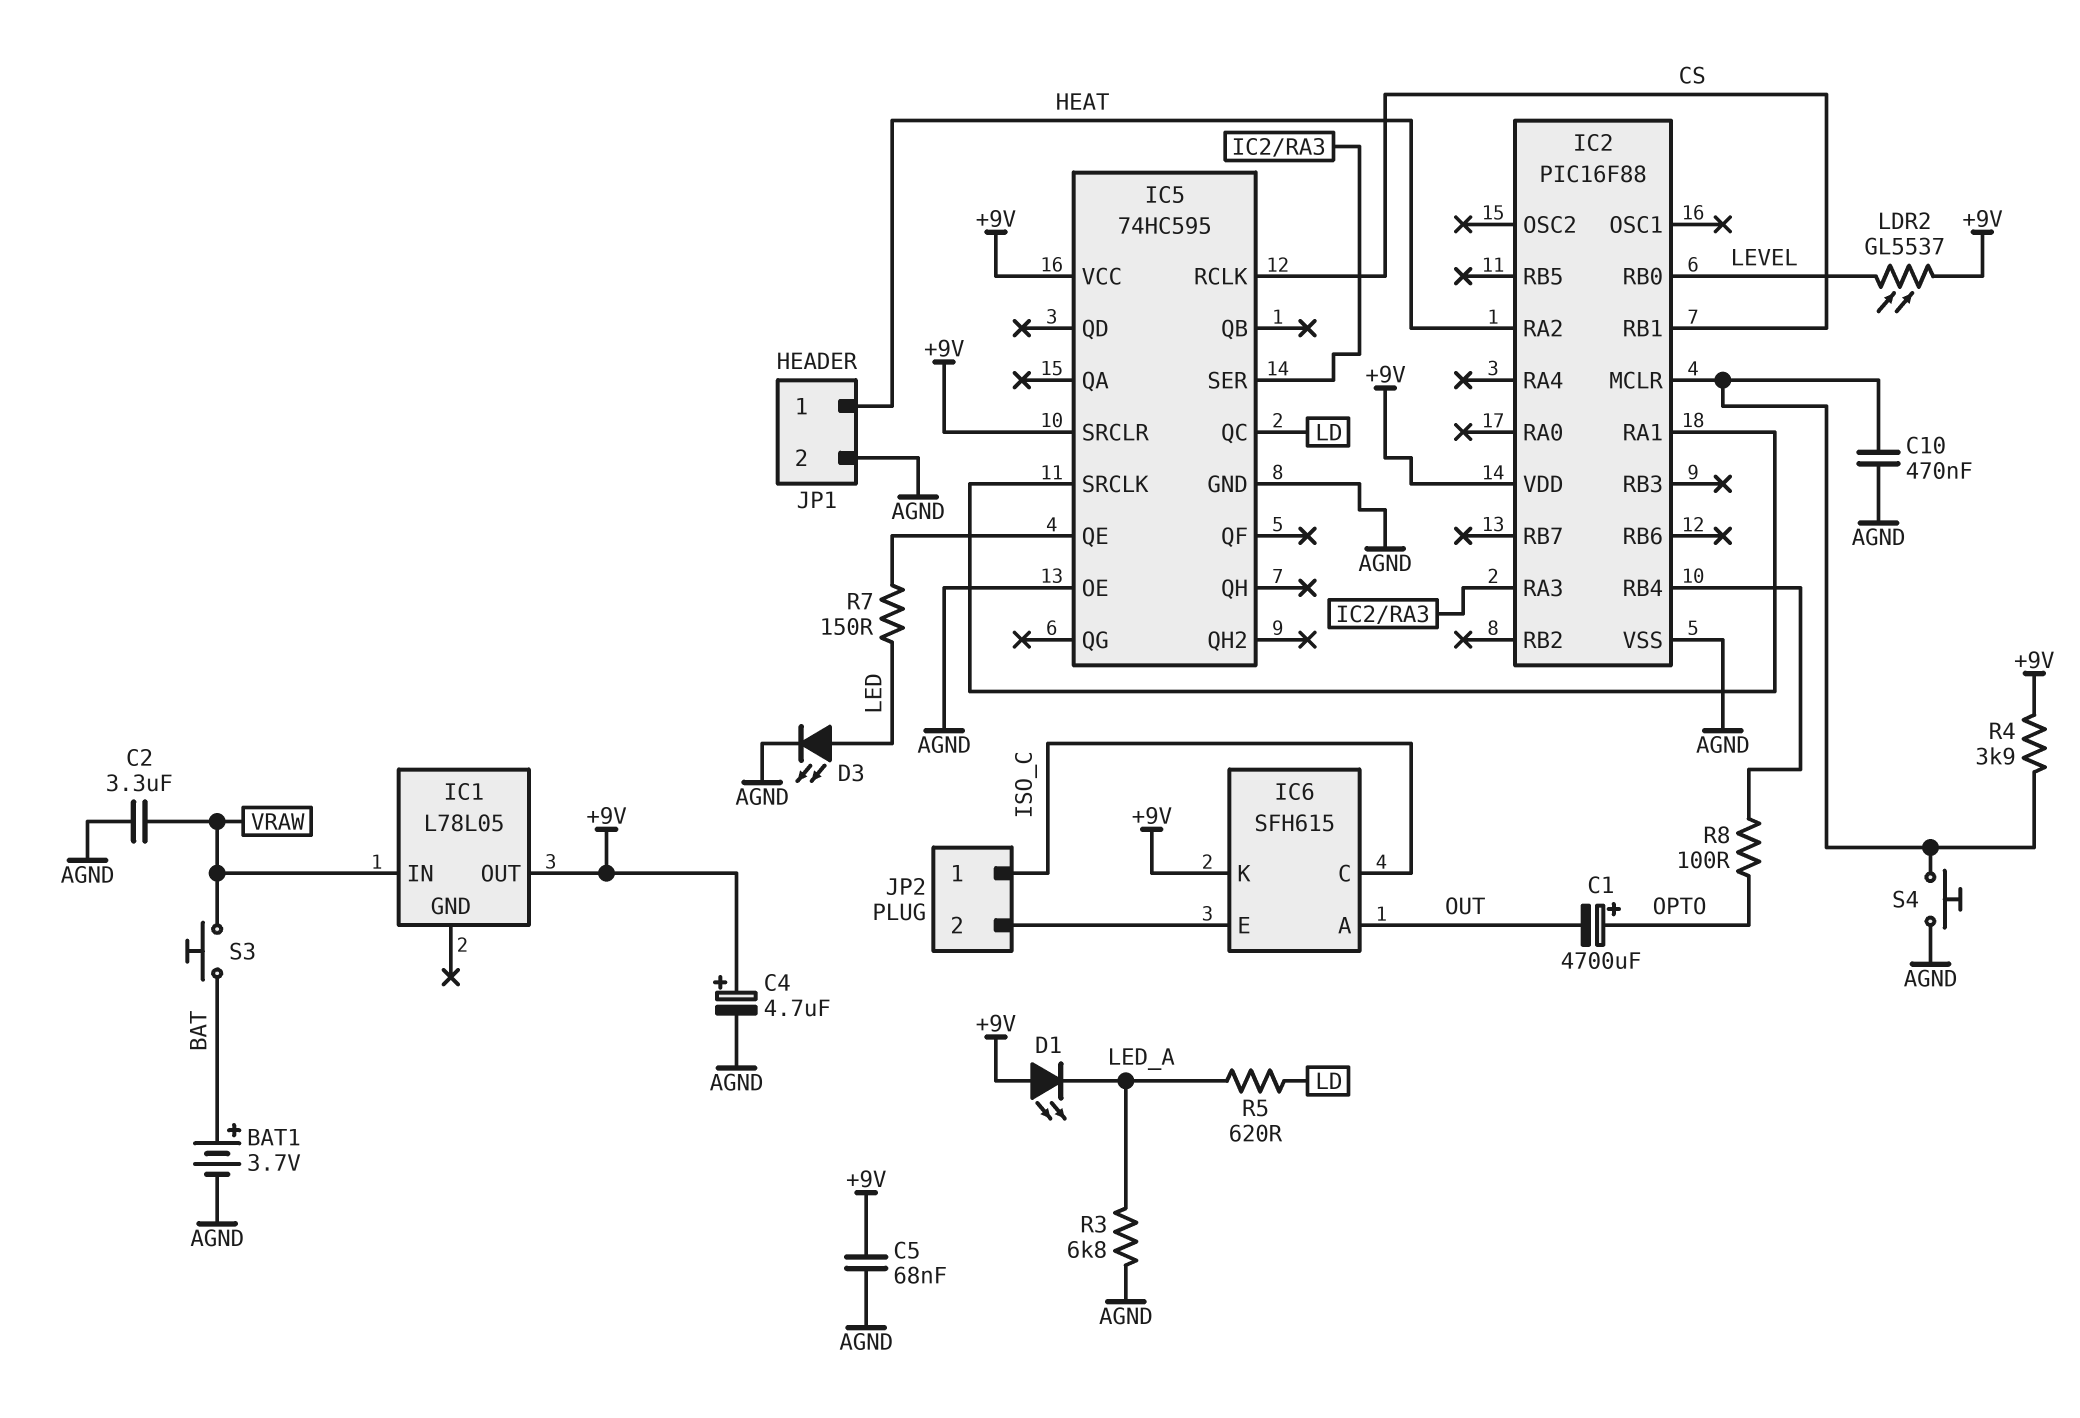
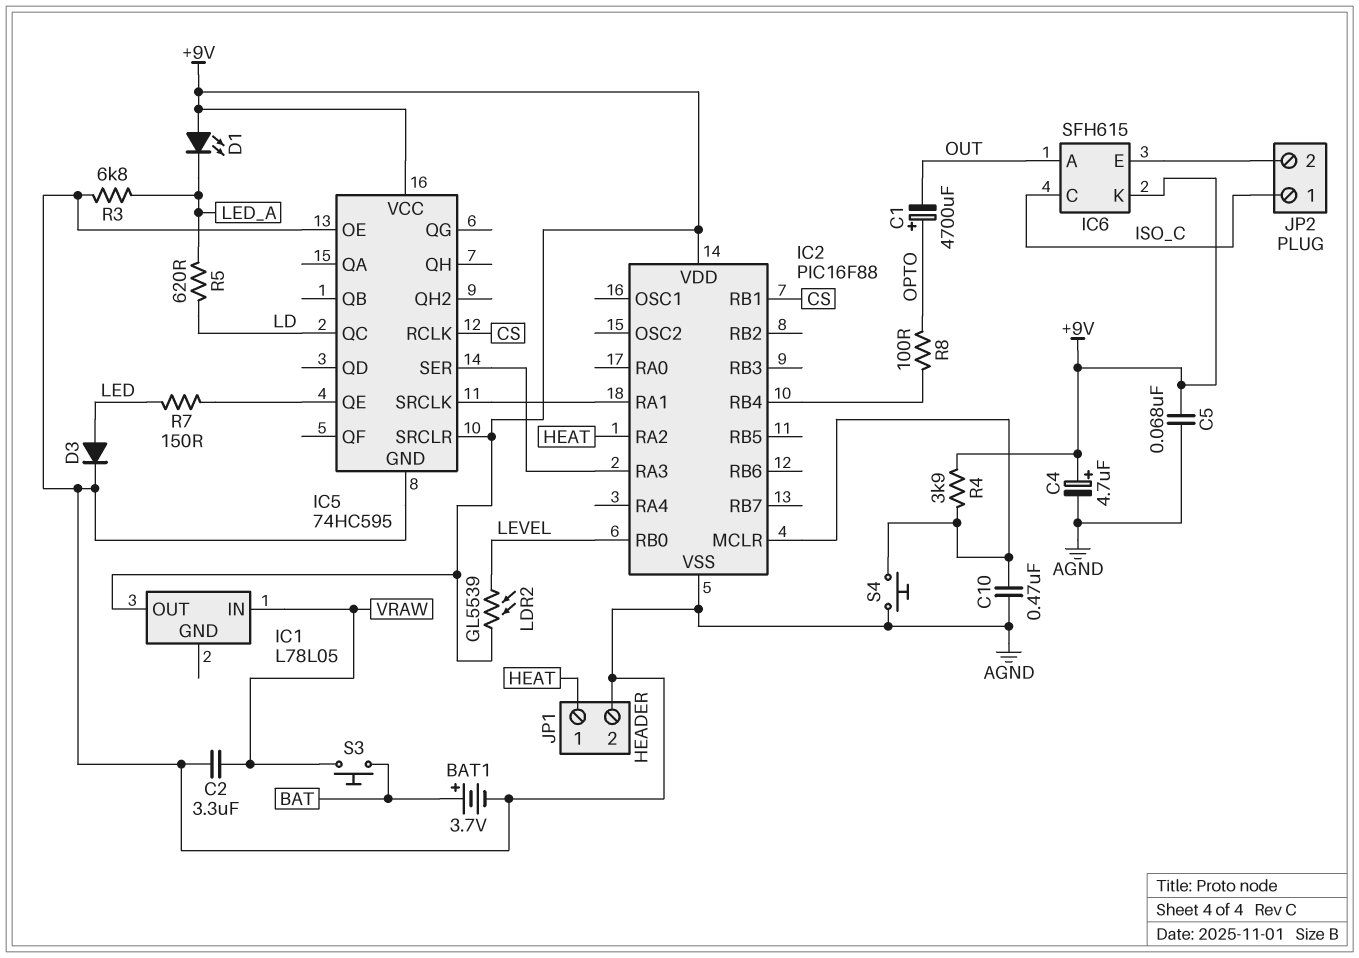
D3: LED (A LED, K AGND) -> diode (A LED, K AGND)
LDR2: GL5537 (+9V, LEVEL) -> GL5539 (+9V, LEVEL)

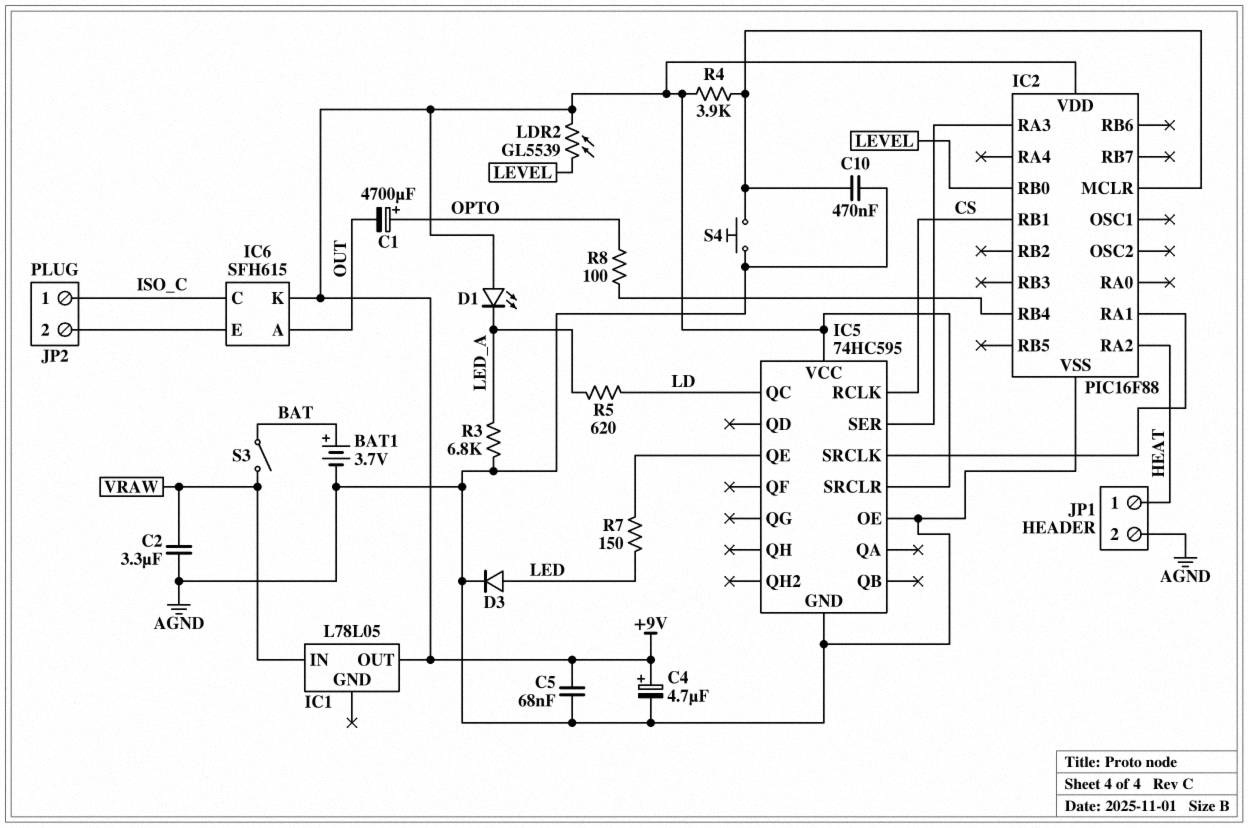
S3: button (BAT, VRAW) -> switch (BAT, VRAW)

